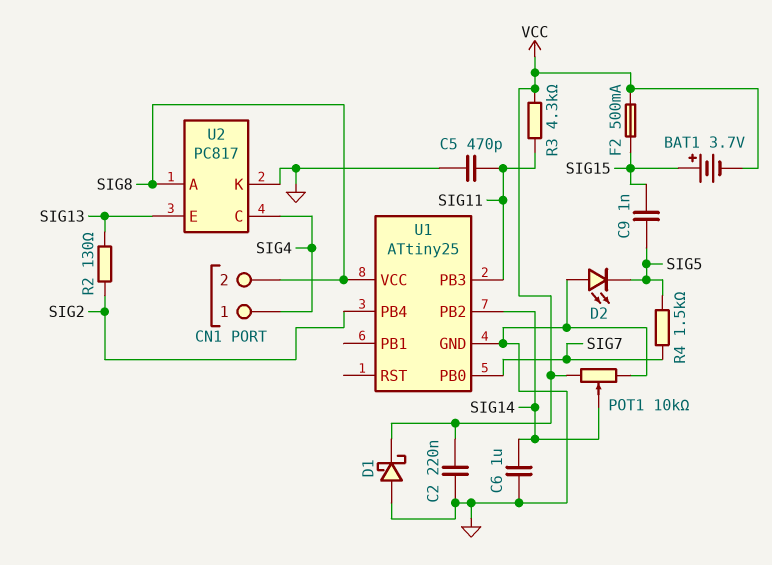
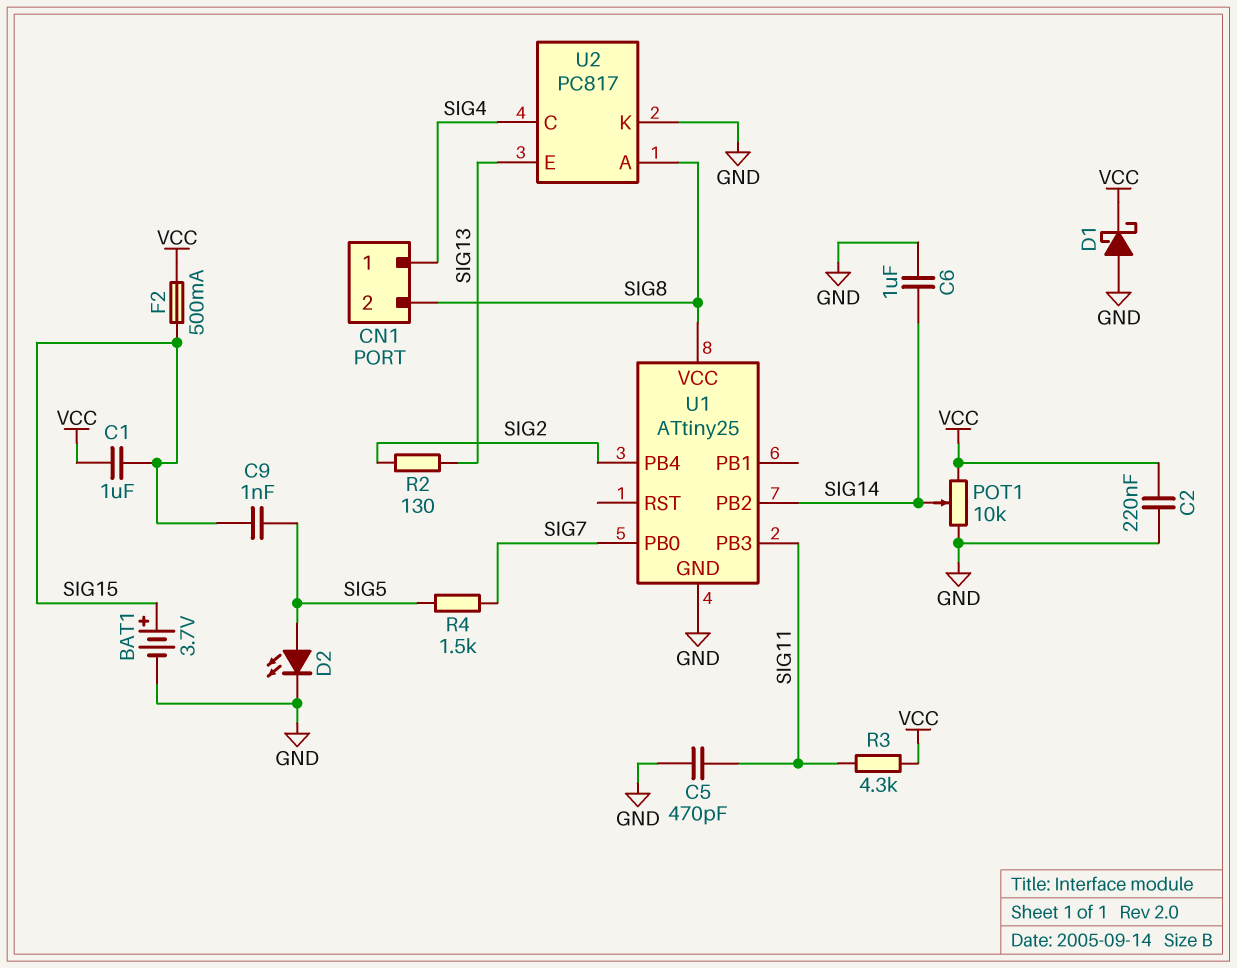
BAT1: 3.7V (plus SIG15, minus VCC) -> 3.7V (plus SIG15, minus GND)
C1: none -> 1uF (SIG15, VCC)
D2: LED (A GND, K SIG5) -> LED (A SIG5, K GND)

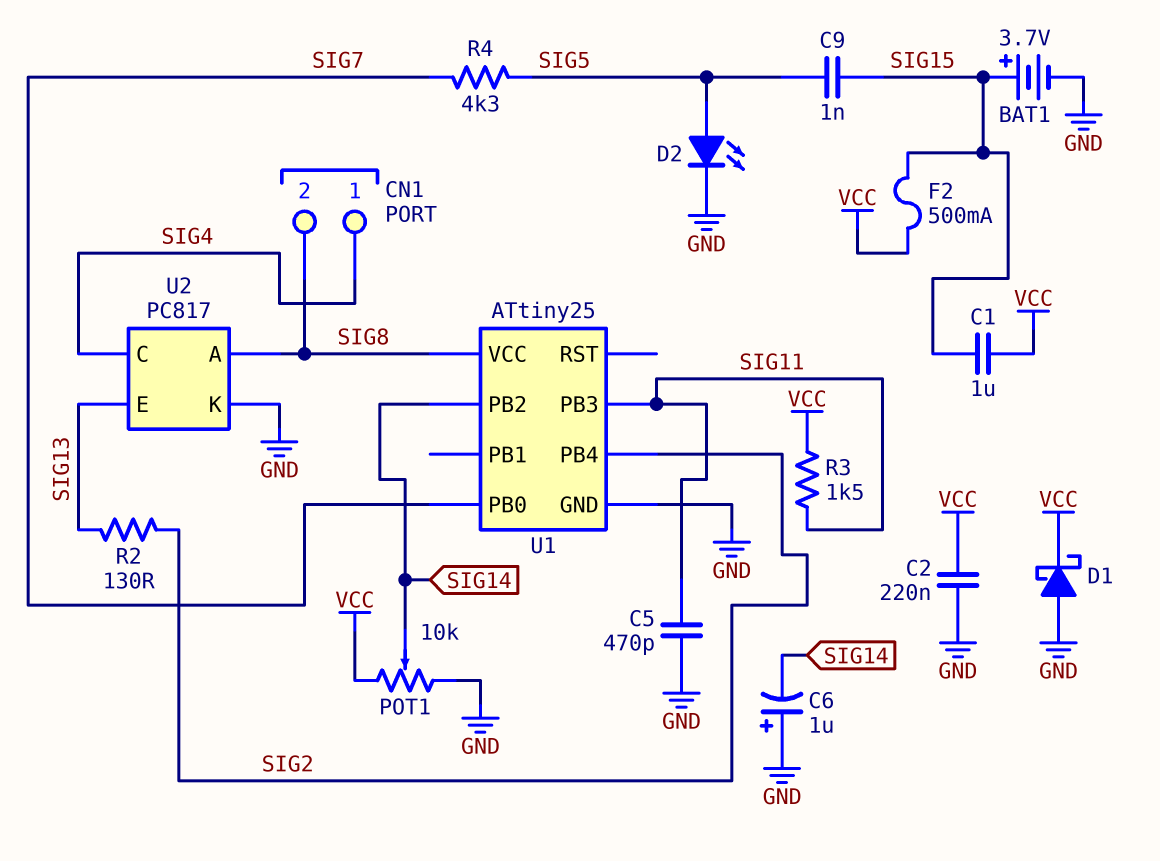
C6: 1uF (GND, SIG14) -> 1uF (plus GND, minus SIG14)
R3: 4.3k (SIG11, VCC) -> 1.5k (SIG11, VCC)
R4: 1.5k (SIG5, SIG7) -> 4.3k (SIG5, SIG7)

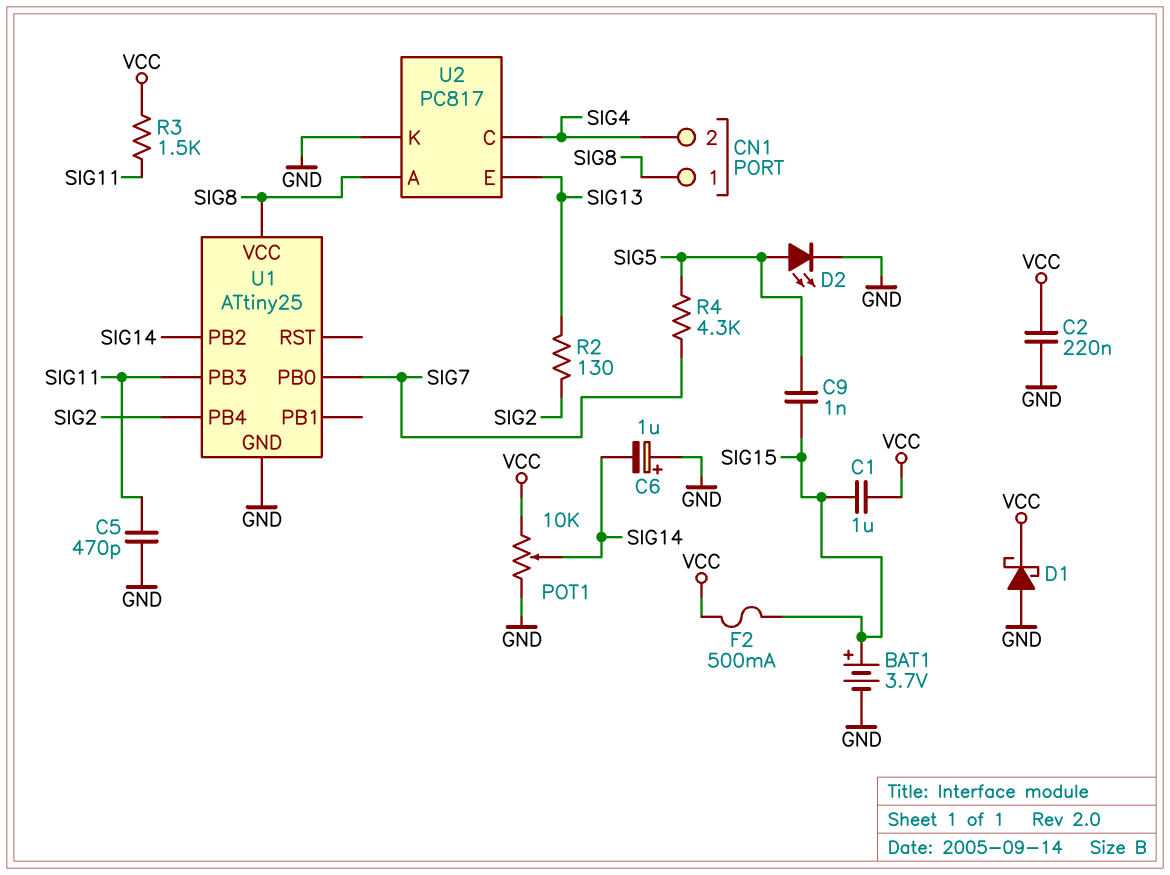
CN1 pin 1: SIG4 -> SIG8
CN1 pin 2: SIG8 -> SIG4

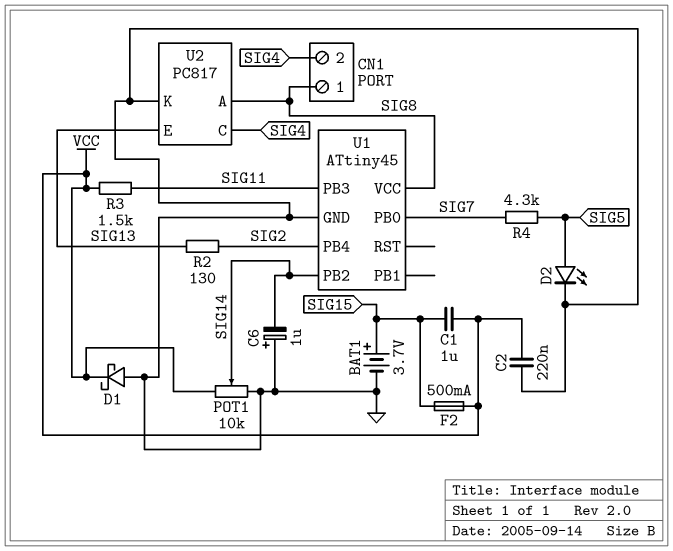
C5: 470pF (GND, SIG11) -> none
C9: 1nF (SIG5, SIG15) -> none
U1: ATtiny25 -> ATtiny45

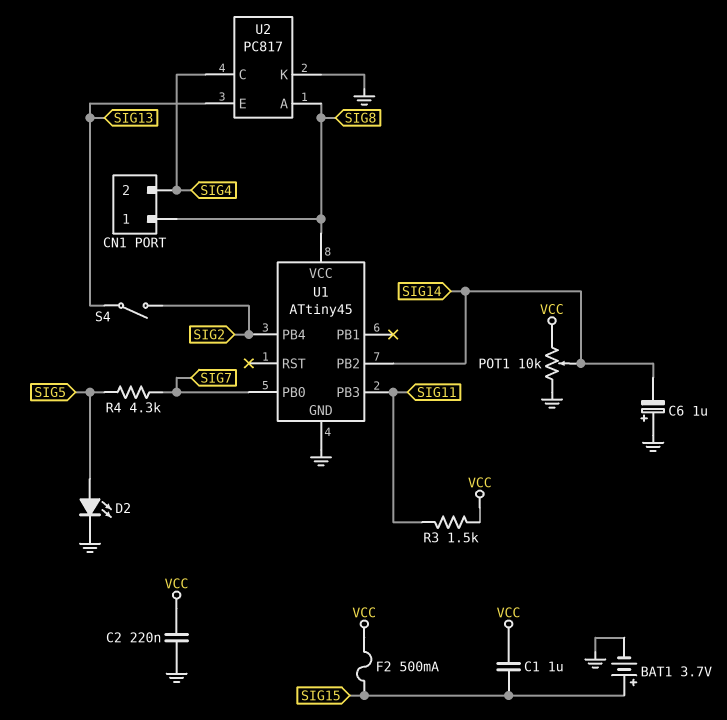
D1: schottky (A GND, K VCC) -> none
R2: 130 (SIG2, SIG13) -> none
S4: none -> switch (SIG2, SIG13)

